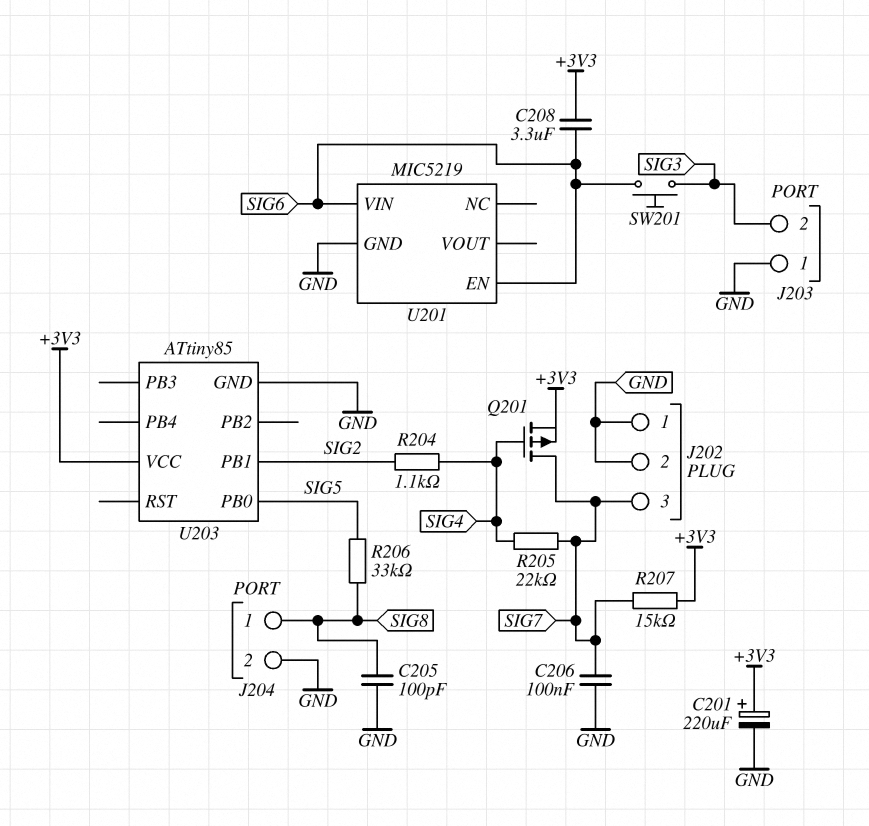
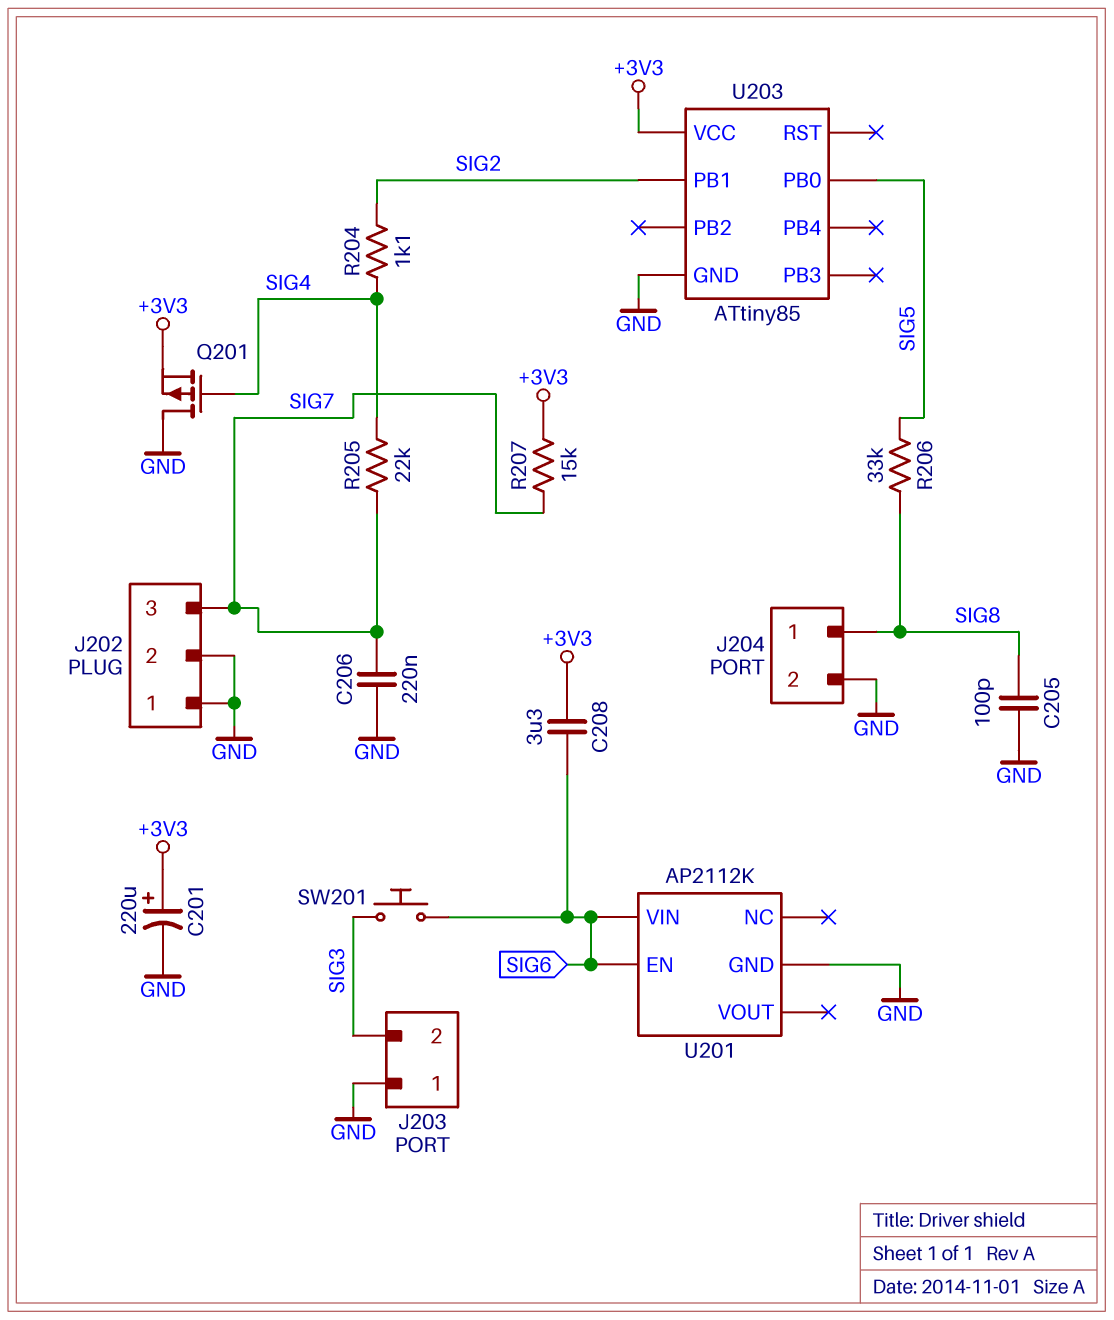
C206: 100nF (GND, SIG7) -> 220nF (GND, SIG7)
Q201: PMOS (G SIG4, D SIG7, S +3V3) -> PMOS (G SIG4, D GND, S +3V3)
U201: MIC5219 -> AP2112K

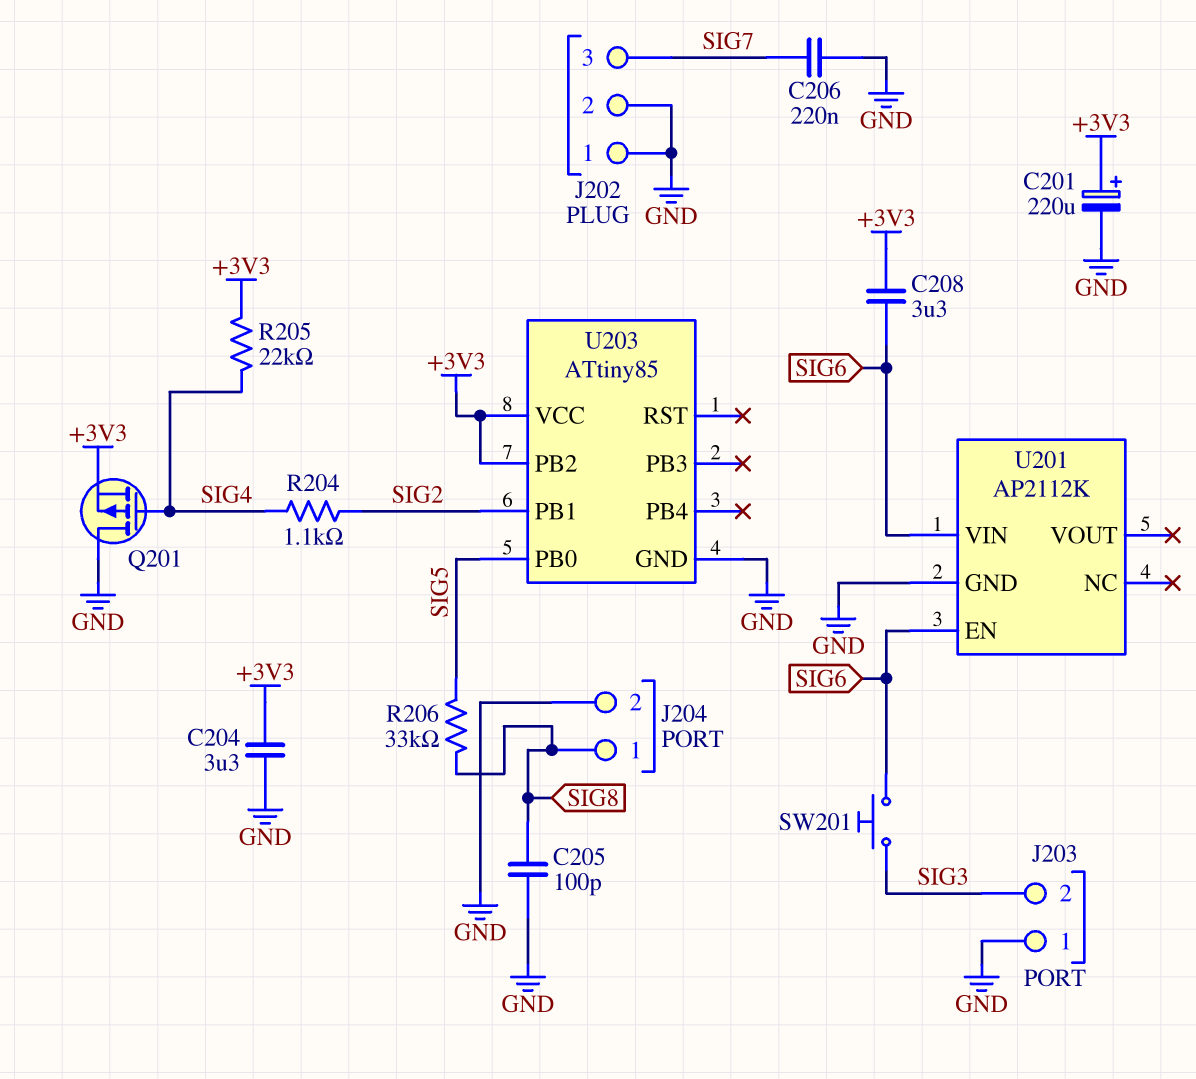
C204: none -> 3.3uF (+3V3, GND)
R205: 22k (SIG4, SIG7) -> 22k (+3V3, SIG4)
R207: 15k (+3V3, SIG7) -> none
U203 pin PB2: none -> +3V3

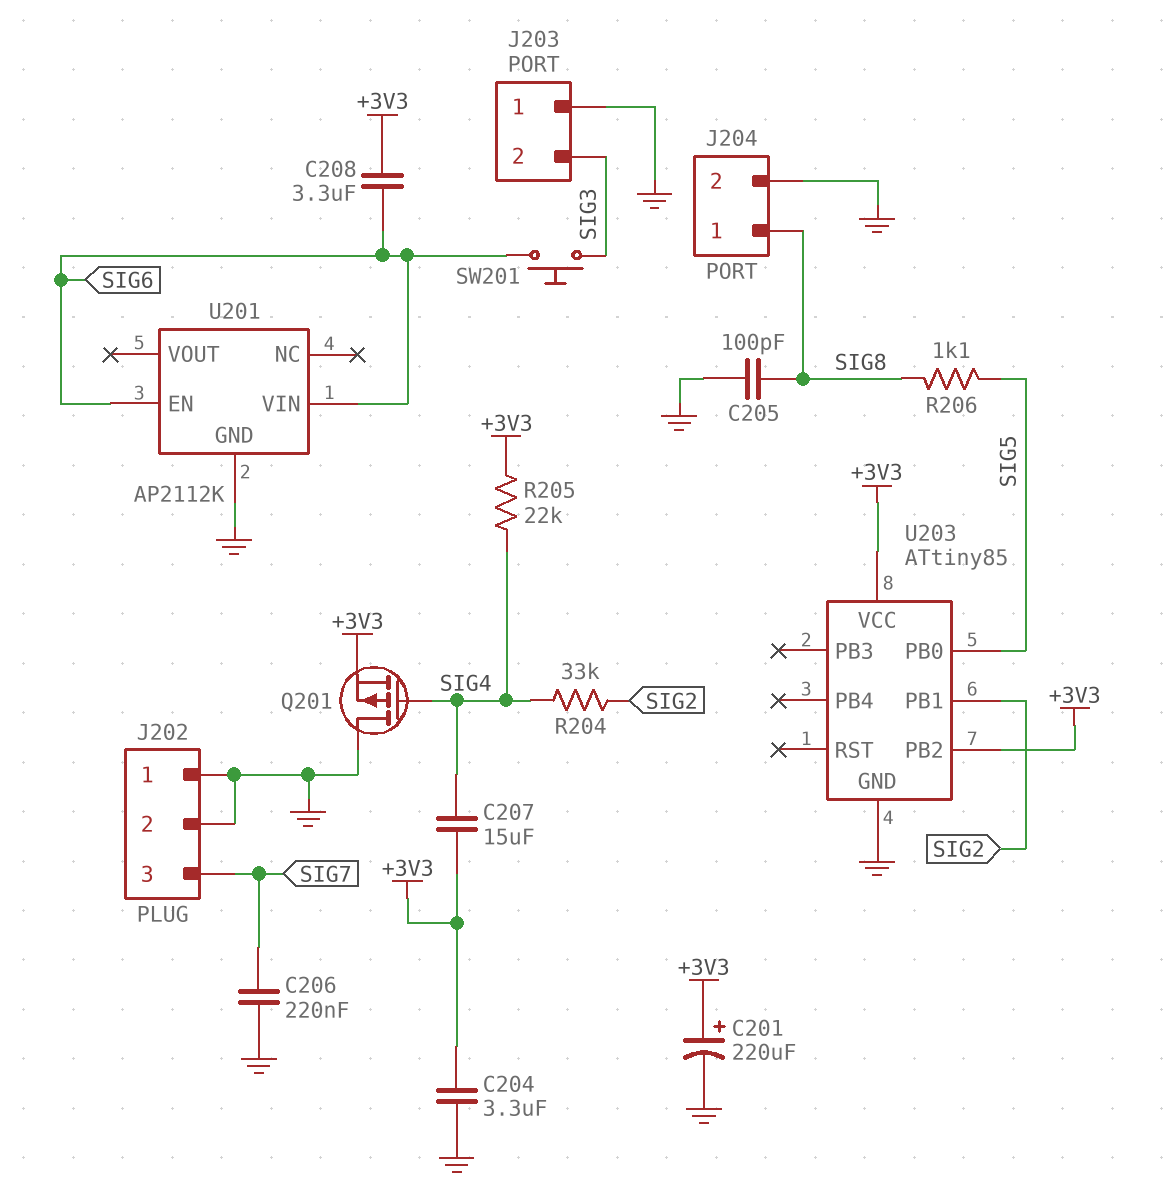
C207: none -> 15uF (+3V3, SIG4)
R204: 1.1k (SIG2, SIG4) -> 33k (SIG2, SIG4)
R206: 33k (SIG5, SIG8) -> 1.1k (SIG5, SIG8)

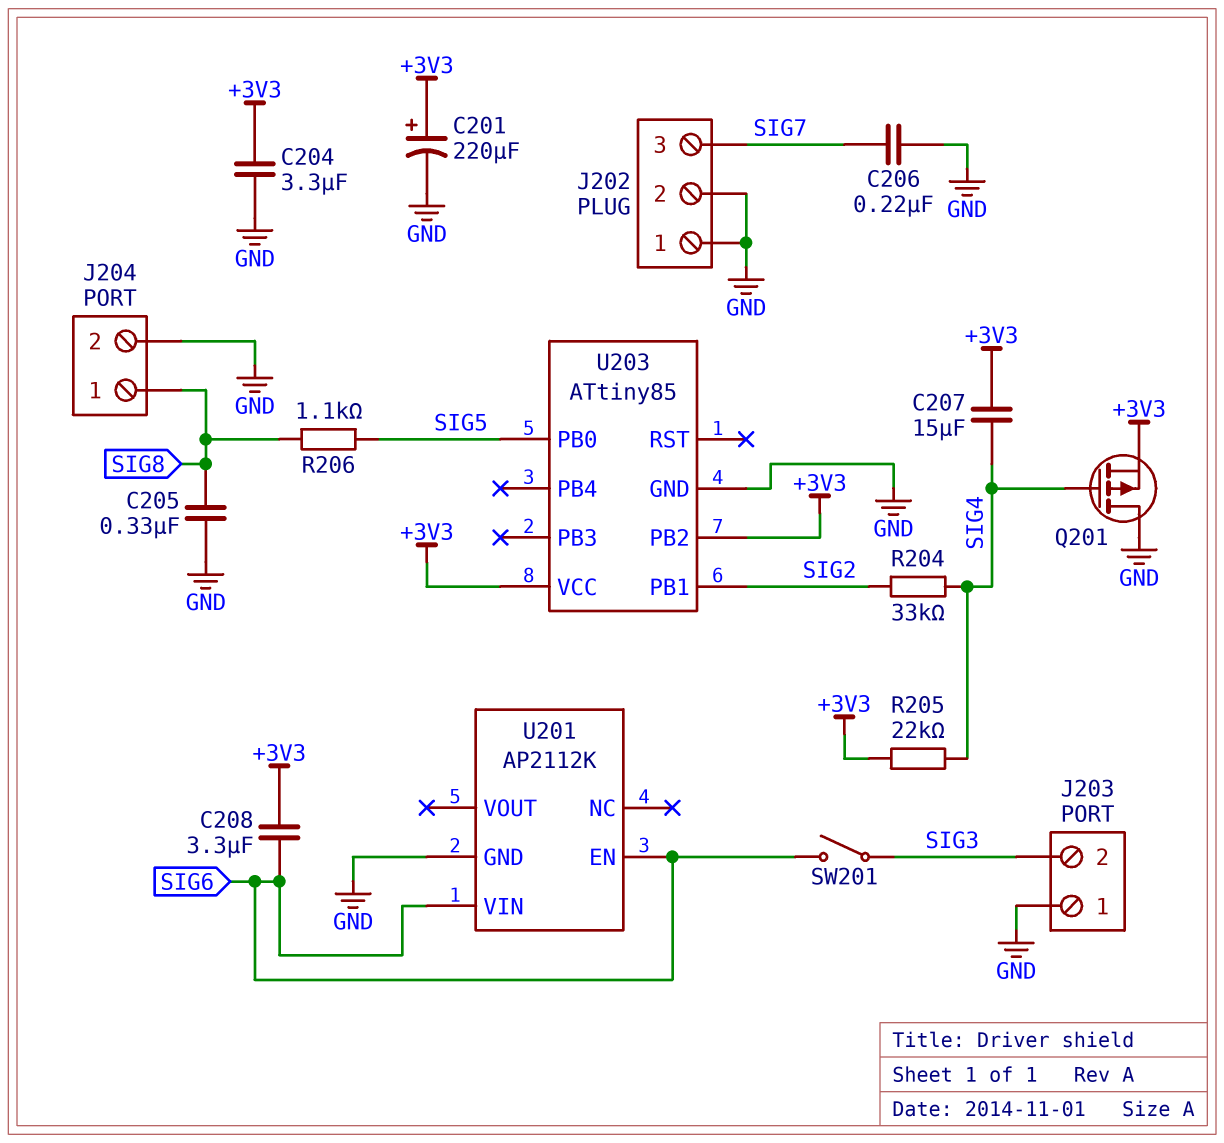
C205: 100pF (GND, SIG8) -> 330nF (GND, SIG8)
SW201: button (SIG3, SIG6) -> switch (SIG3, SIG6)

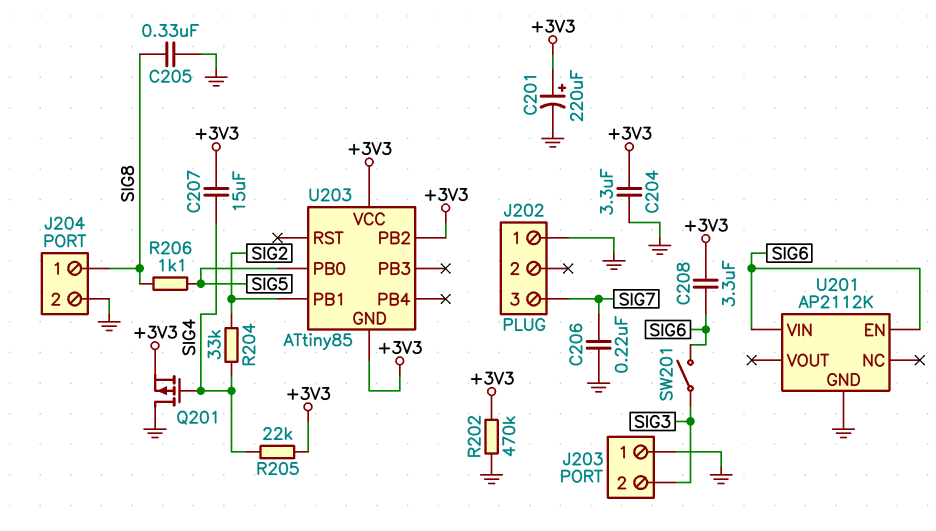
J202 pin 2: GND -> none
R202: none -> 470k (+3V3, GND)
U203 pin GND: GND -> +3V3

